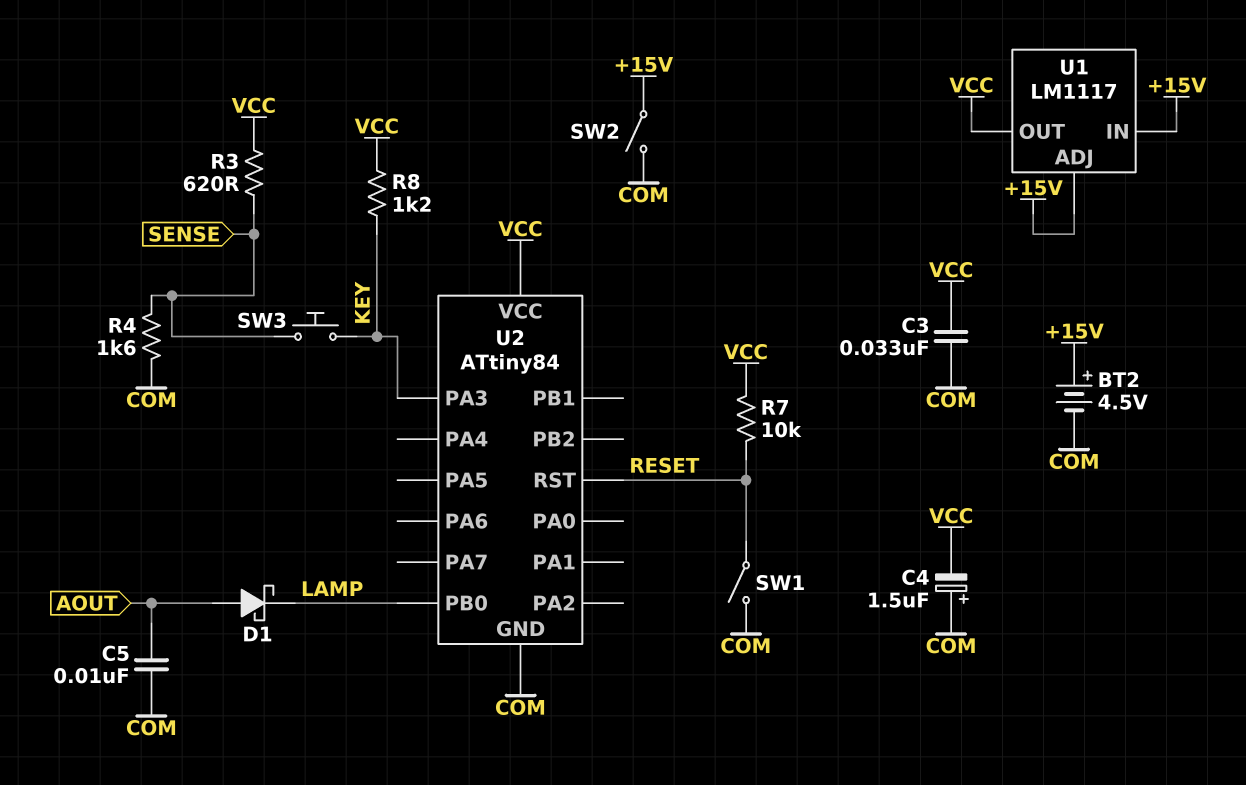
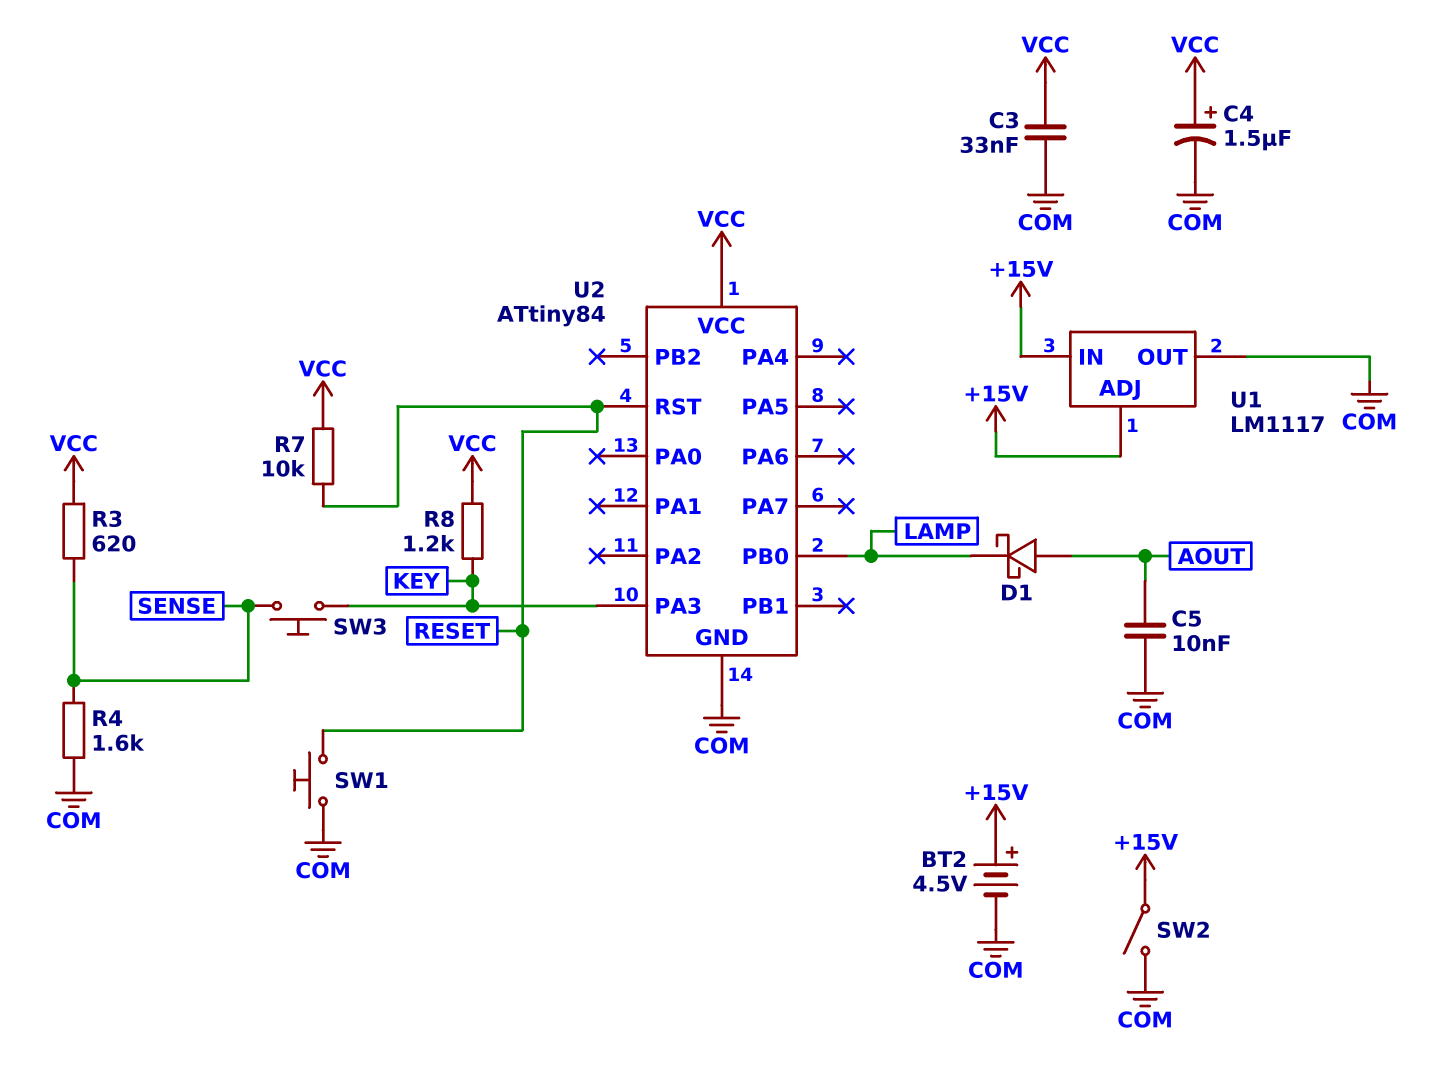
C4: 1.5uF (plus COM, minus VCC) -> 1.5uF (plus VCC, minus COM)
SW1: switch (COM, RESET) -> button (COM, RESET)
U1 pin OUT: VCC -> COM

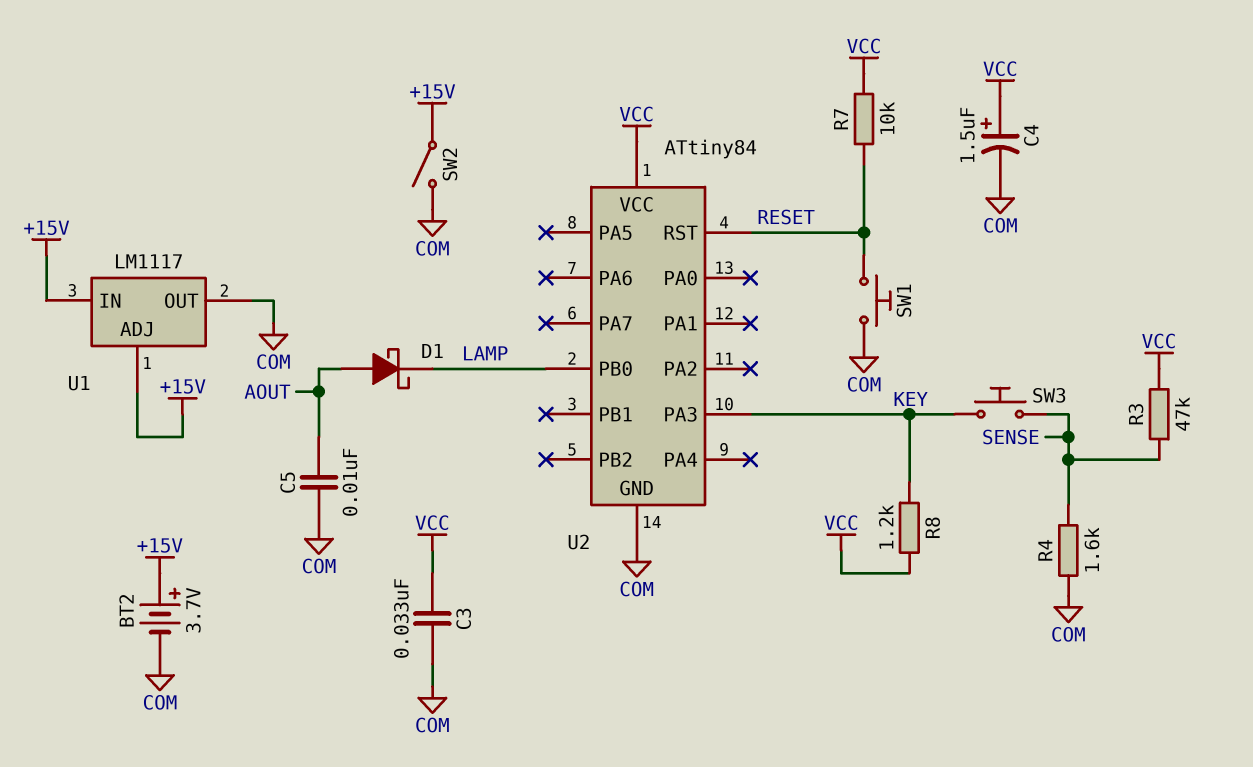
BT2: 4.5V (plus +15V, minus COM) -> 3.7V (plus +15V, minus COM)
R3: 620 (SENSE, VCC) -> 47k (SENSE, VCC)

